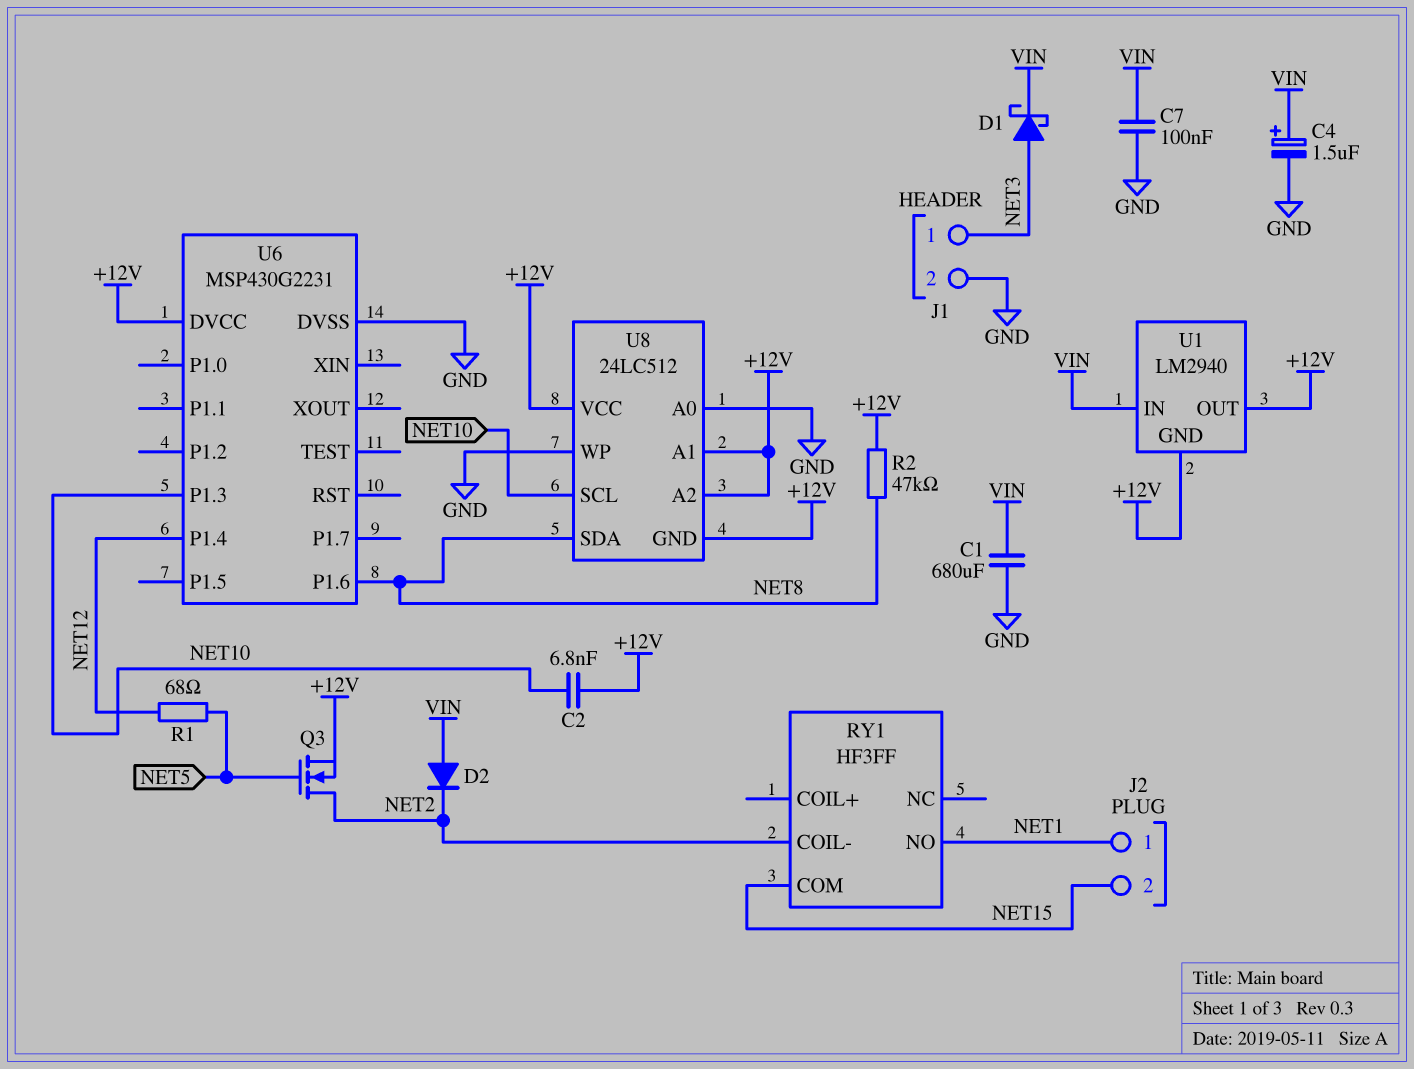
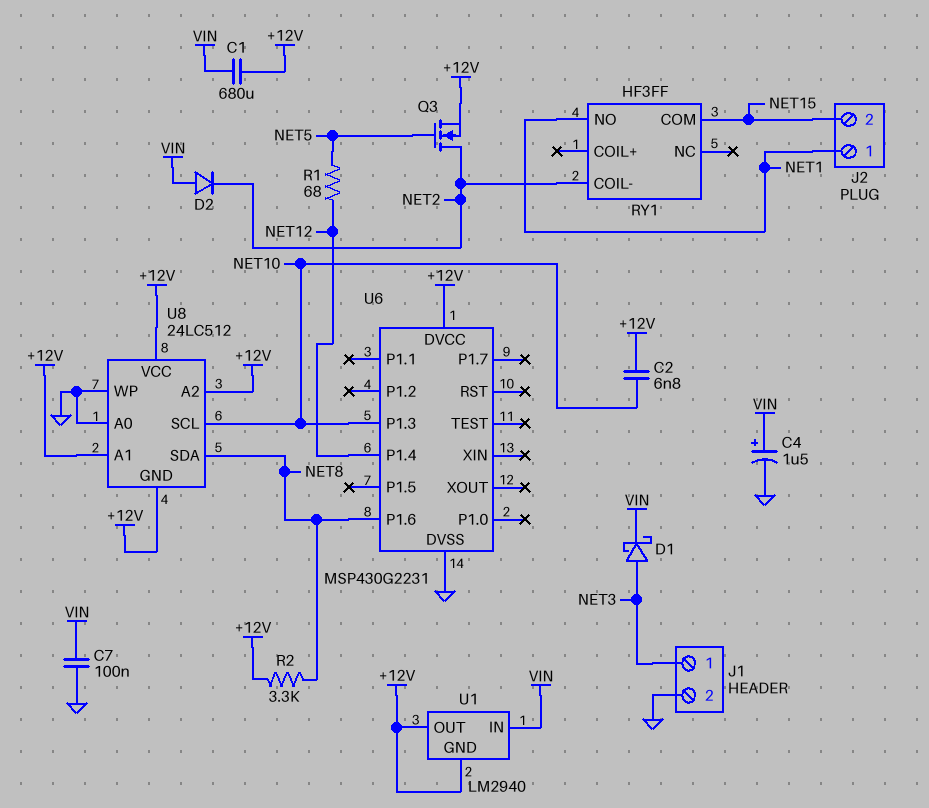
C1: 680uF (GND, VIN) -> 680uF (+12V, VIN)
R2: 47k (+12V, NET8) -> 3.3k (+12V, NET8)

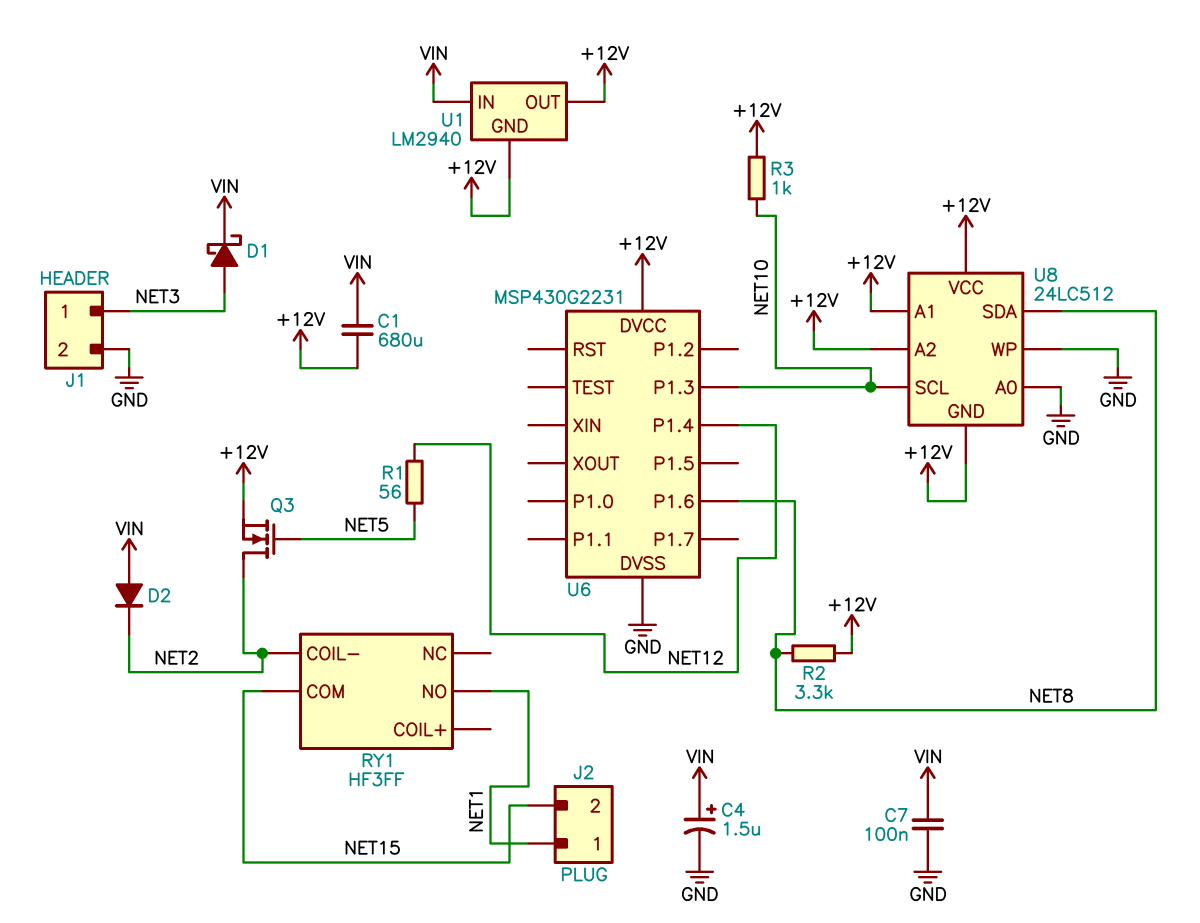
C2: 6.8nF (+12V, NET10) -> none
R1: 68 (NET5, NET12) -> 56 (NET5, NET12)
R3: none -> 1k (+12V, NET10)

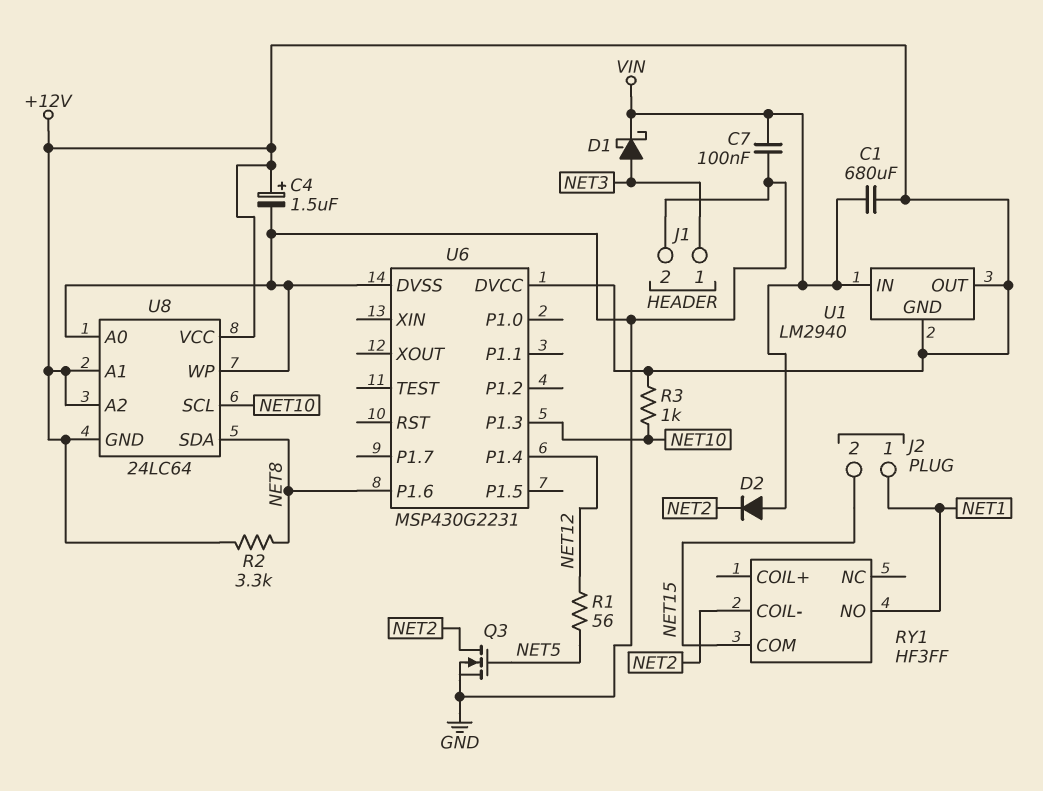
C4: 1.5uF (plus VIN, minus GND) -> 1.5uF (plus +12V, minus GND)
Q3: NMOS (G NET5, D NET2, S +12V) -> NMOS (G NET5, D NET2, S GND)
U8: 24LC512 -> 24LC64

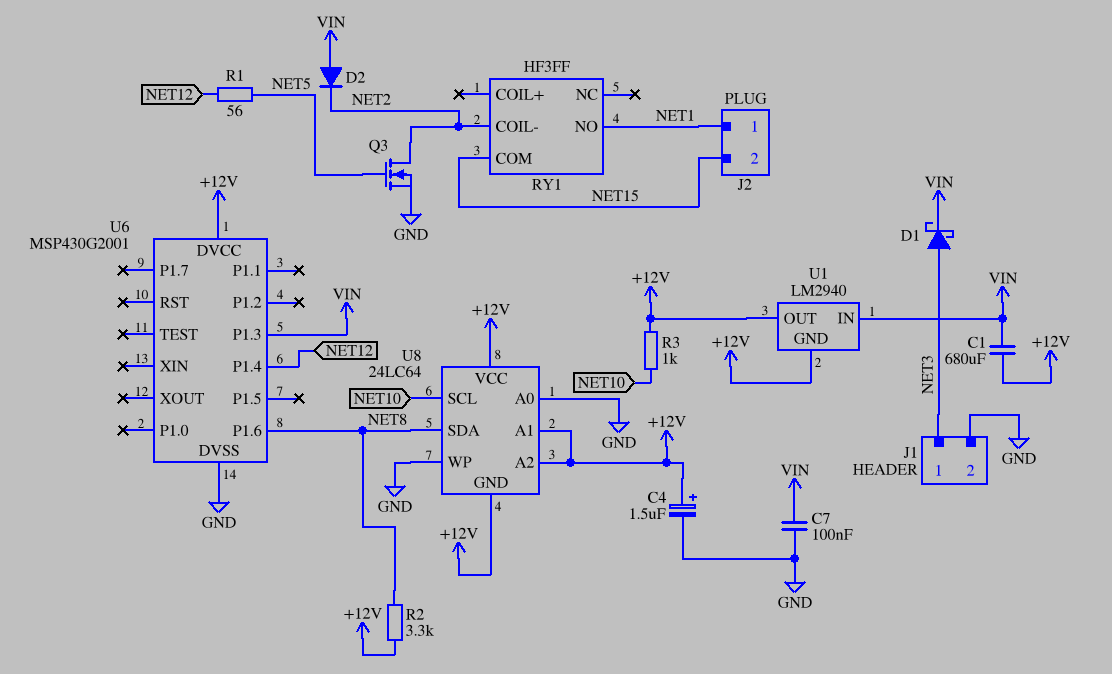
U6: MSP430G2231 -> MSP430G2001
U6 pin P1.3: NET10 -> VIN

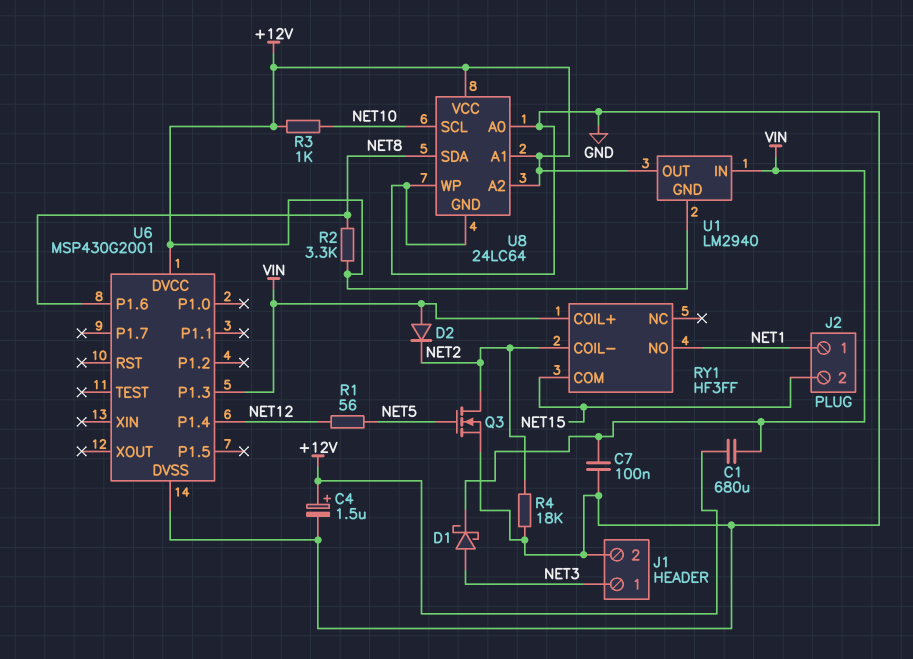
R4: none -> 18k (GND, NET2)
RY1 pin COIL+: none -> VIN
U8 pin GND: +12V -> GND

